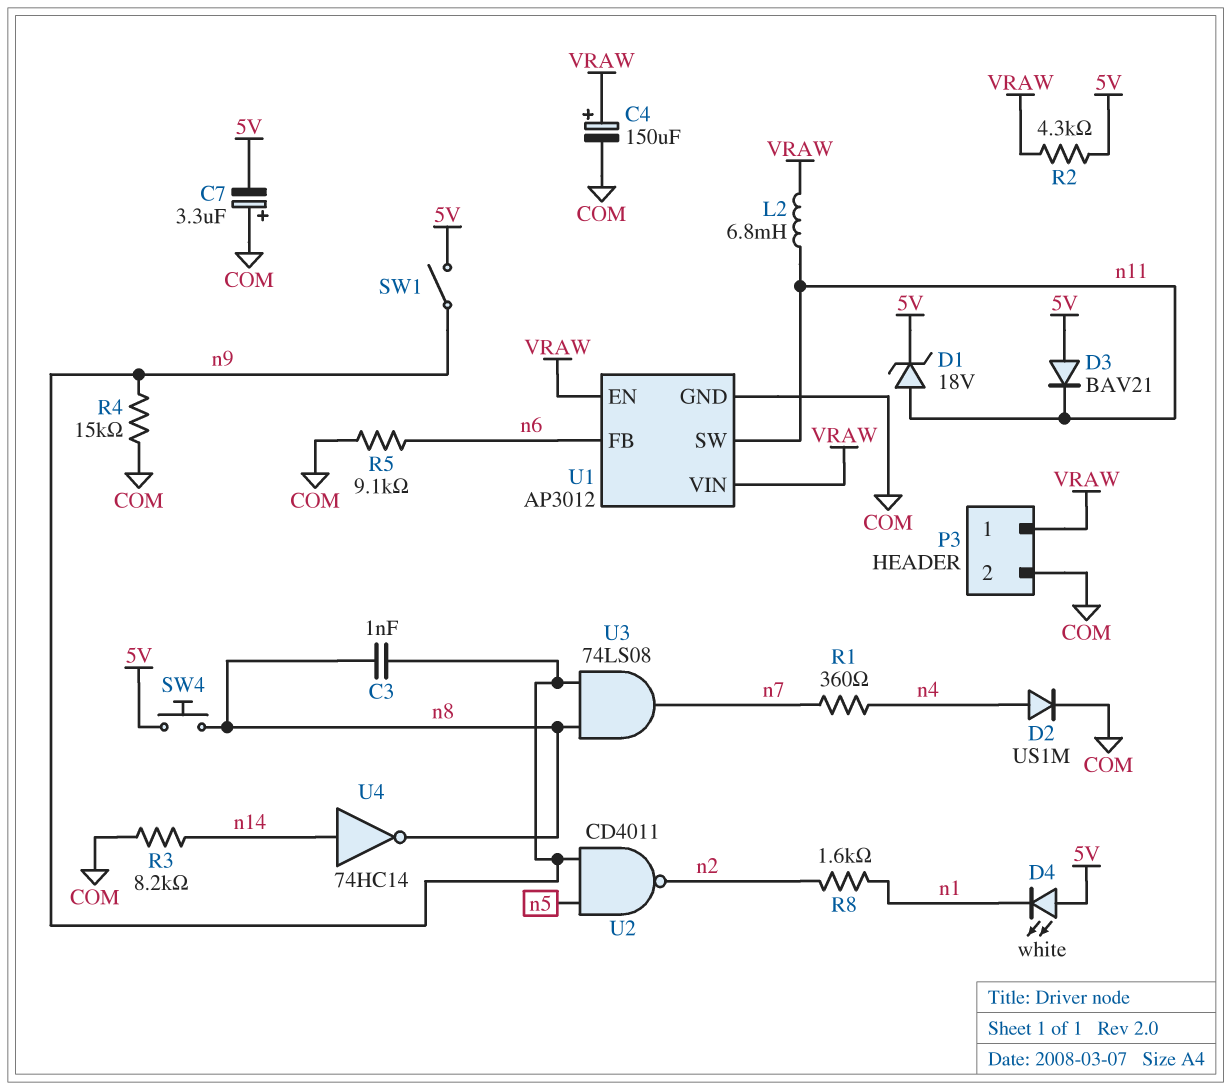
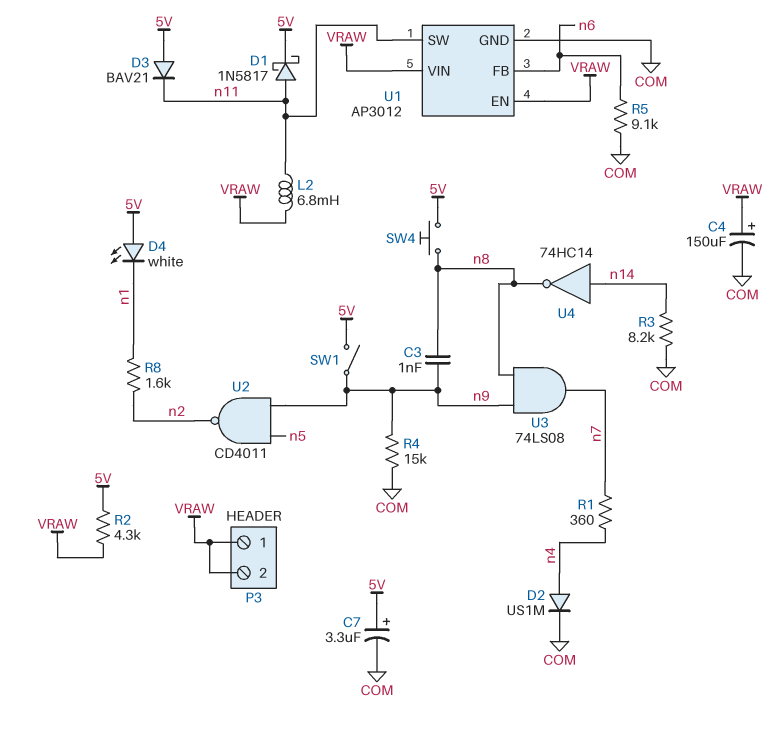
C7: 3.3uF (plus COM, minus 5V) -> 3.3uF (plus 5V, minus COM)
D1: zener 18V (A n11, K 5V) -> schottky 1N5817 (A n11, K 5V)
P3 pin 2: COM -> VRAW

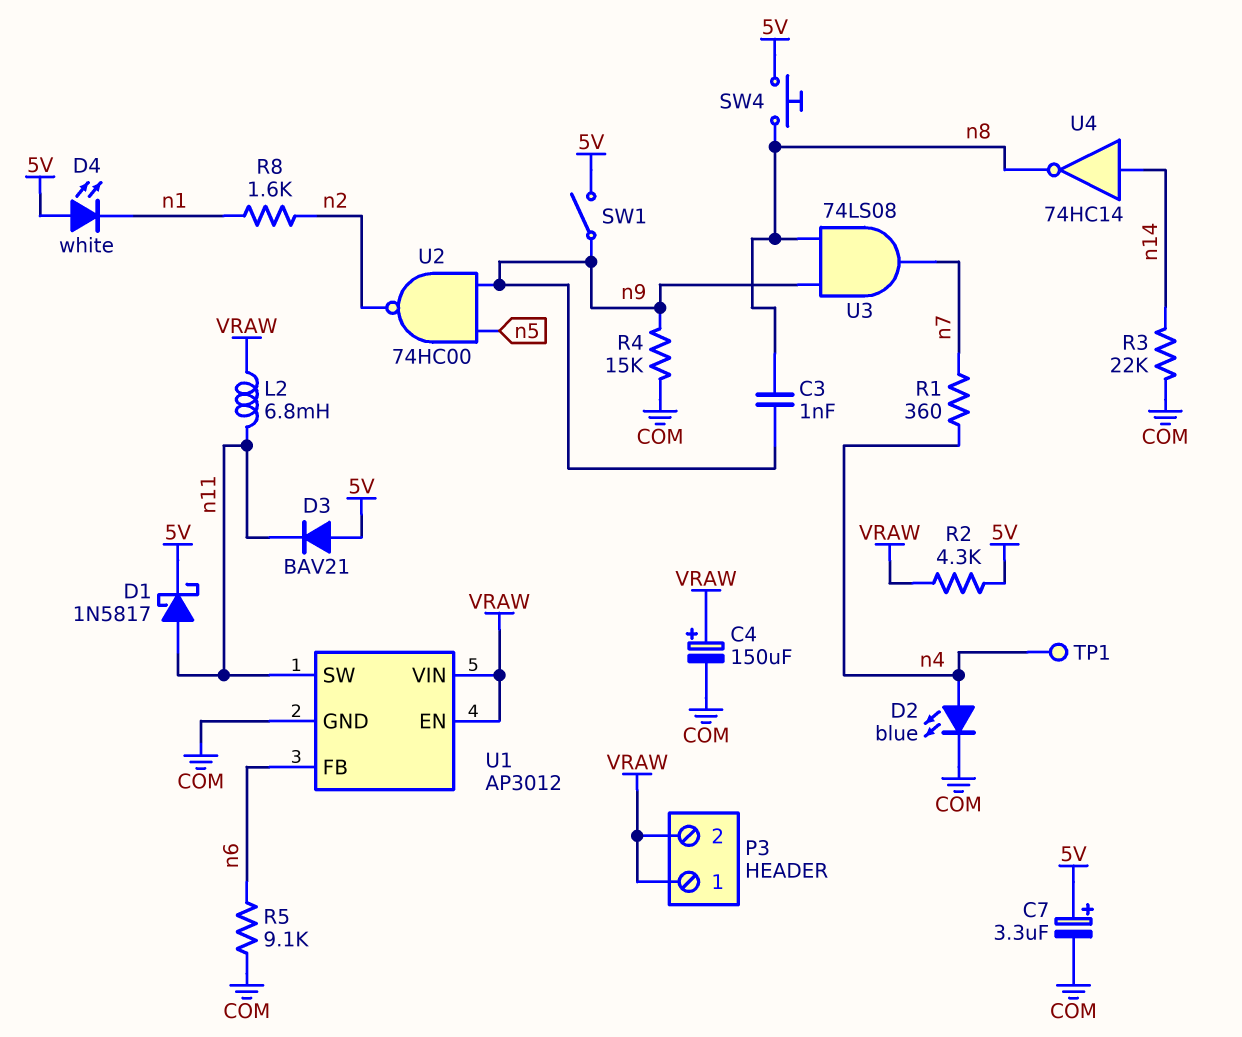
D2: diode US1M (A n4, K COM) -> LED blue (A n4, K COM)
R3: 8.2k (COM, n14) -> 22k (COM, n14)
TP1: none -> test point (n4)
U2: NAND CD4011 (in n5, in n9, out n2) -> NAND 74HC00 (in n5, in n9, out n2)

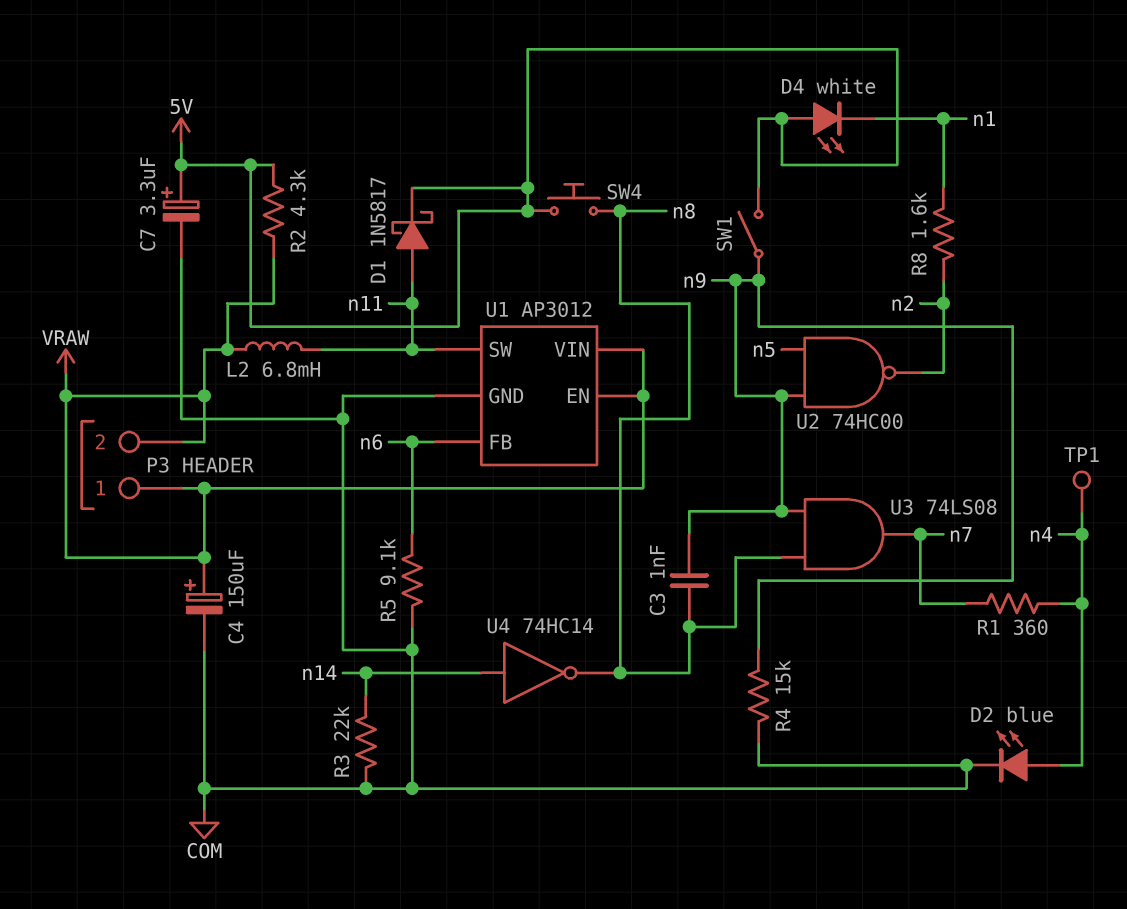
D3: diode BAV21 (A 5V, K n11) -> none

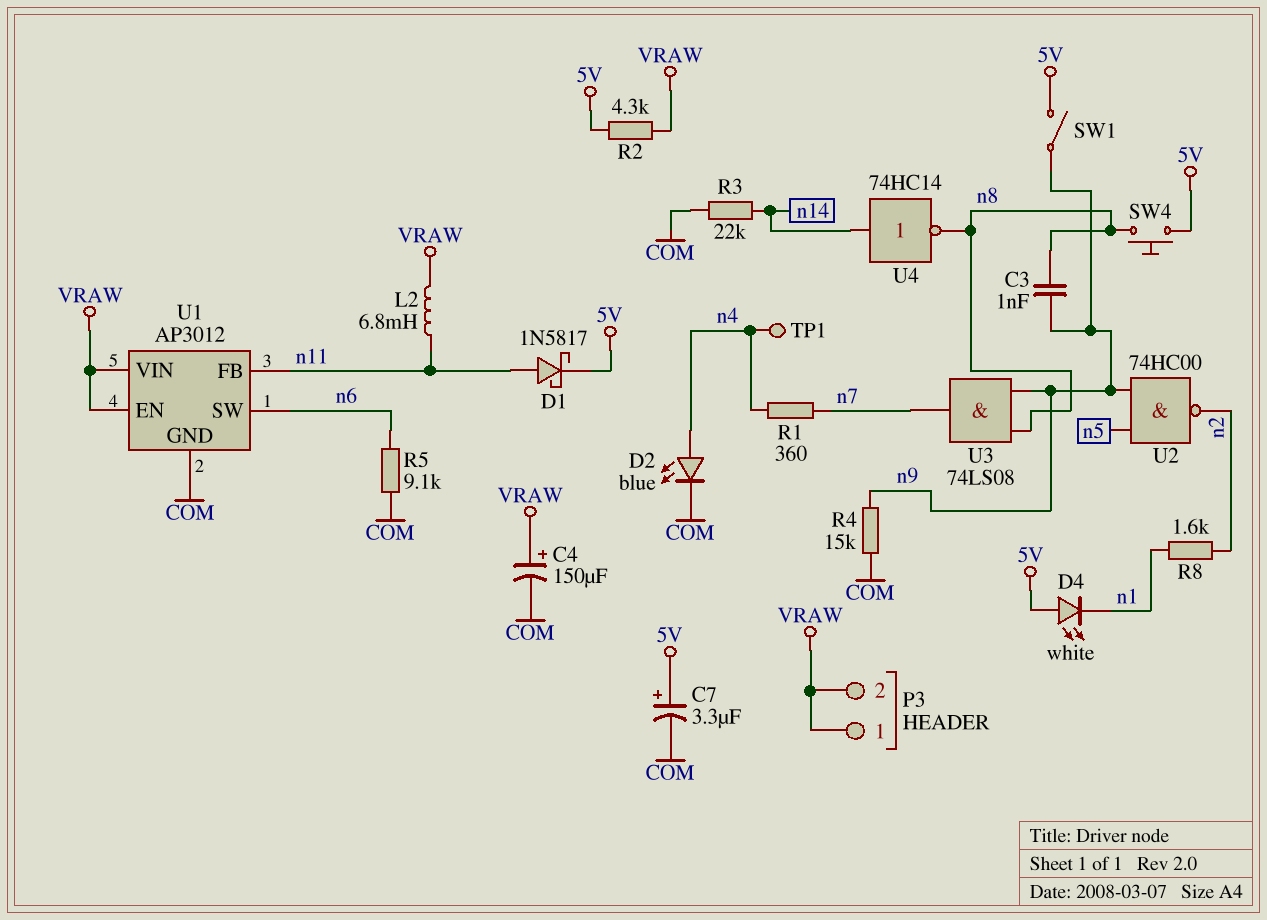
U1 pin FB: n6 -> n11
U1 pin SW: n11 -> n6

